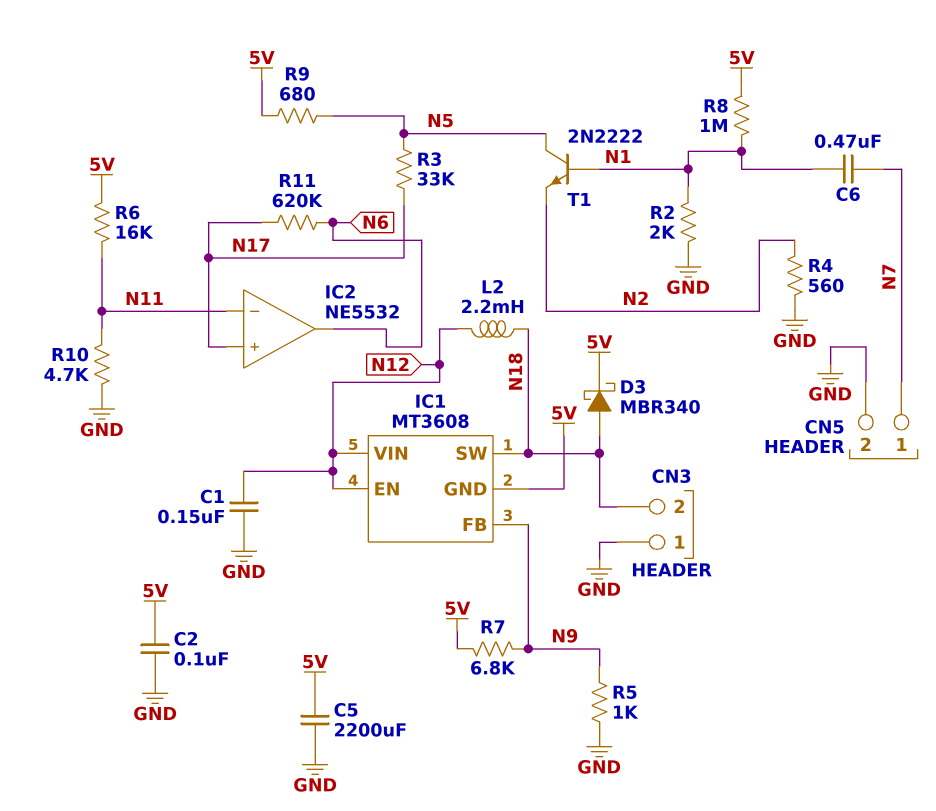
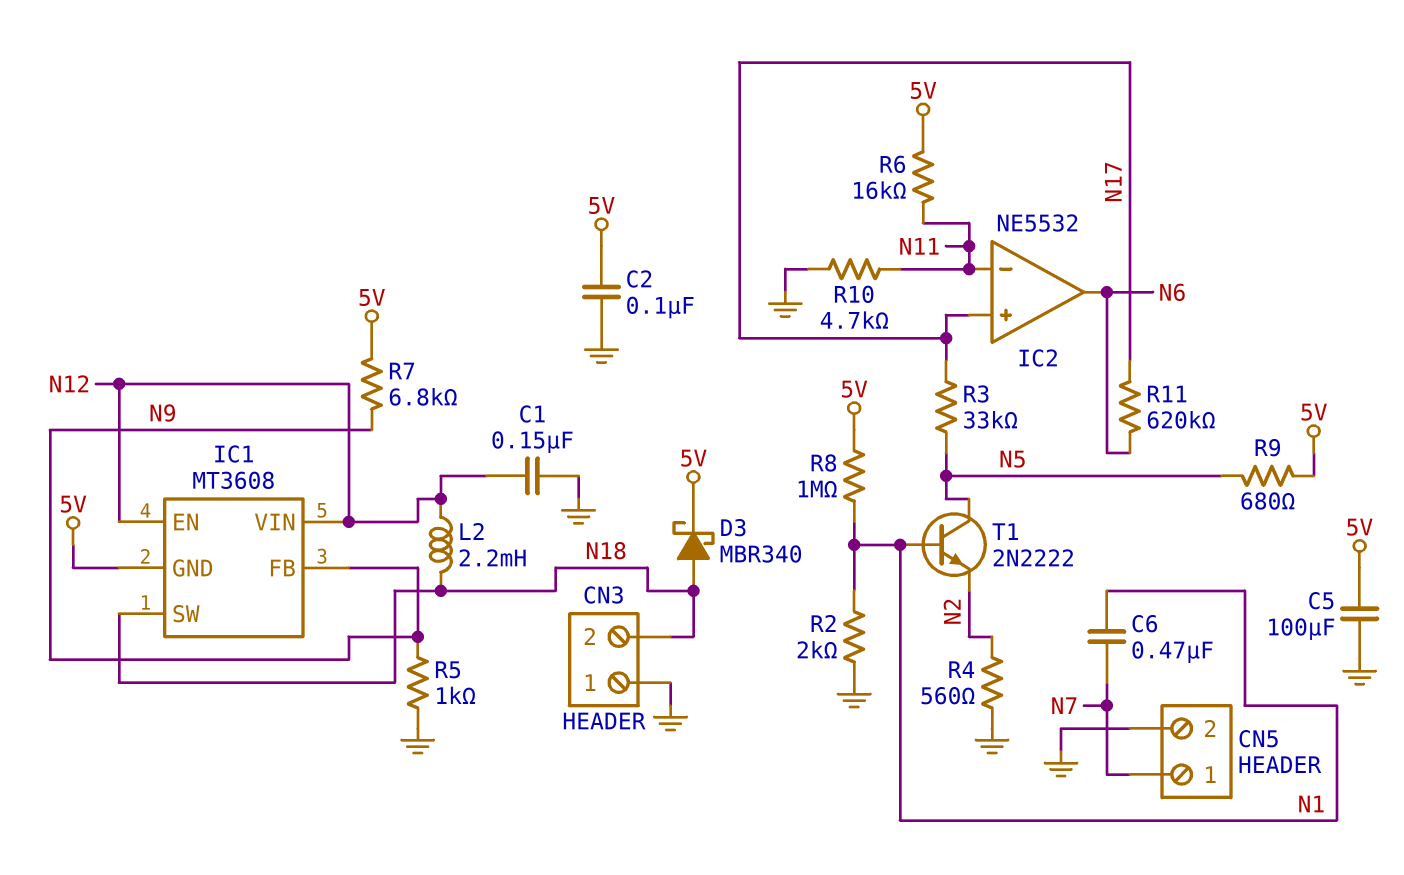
C5: 2200uF (5V, GND) -> 100uF (5V, GND)

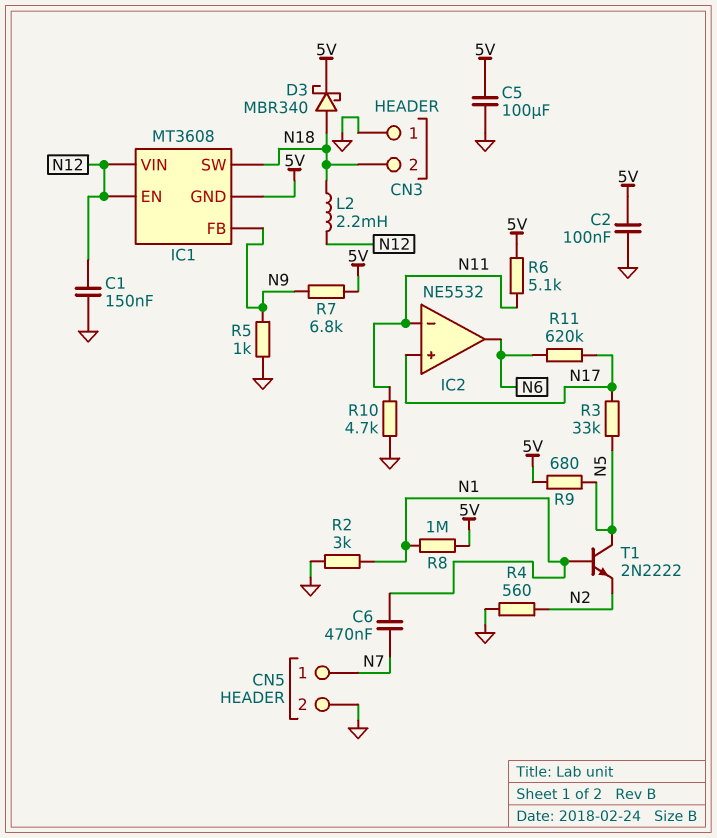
R2: 2k (GND, N1) -> 3k (GND, N1)
R6: 16k (5V, N11) -> 5.1k (5V, N11)

